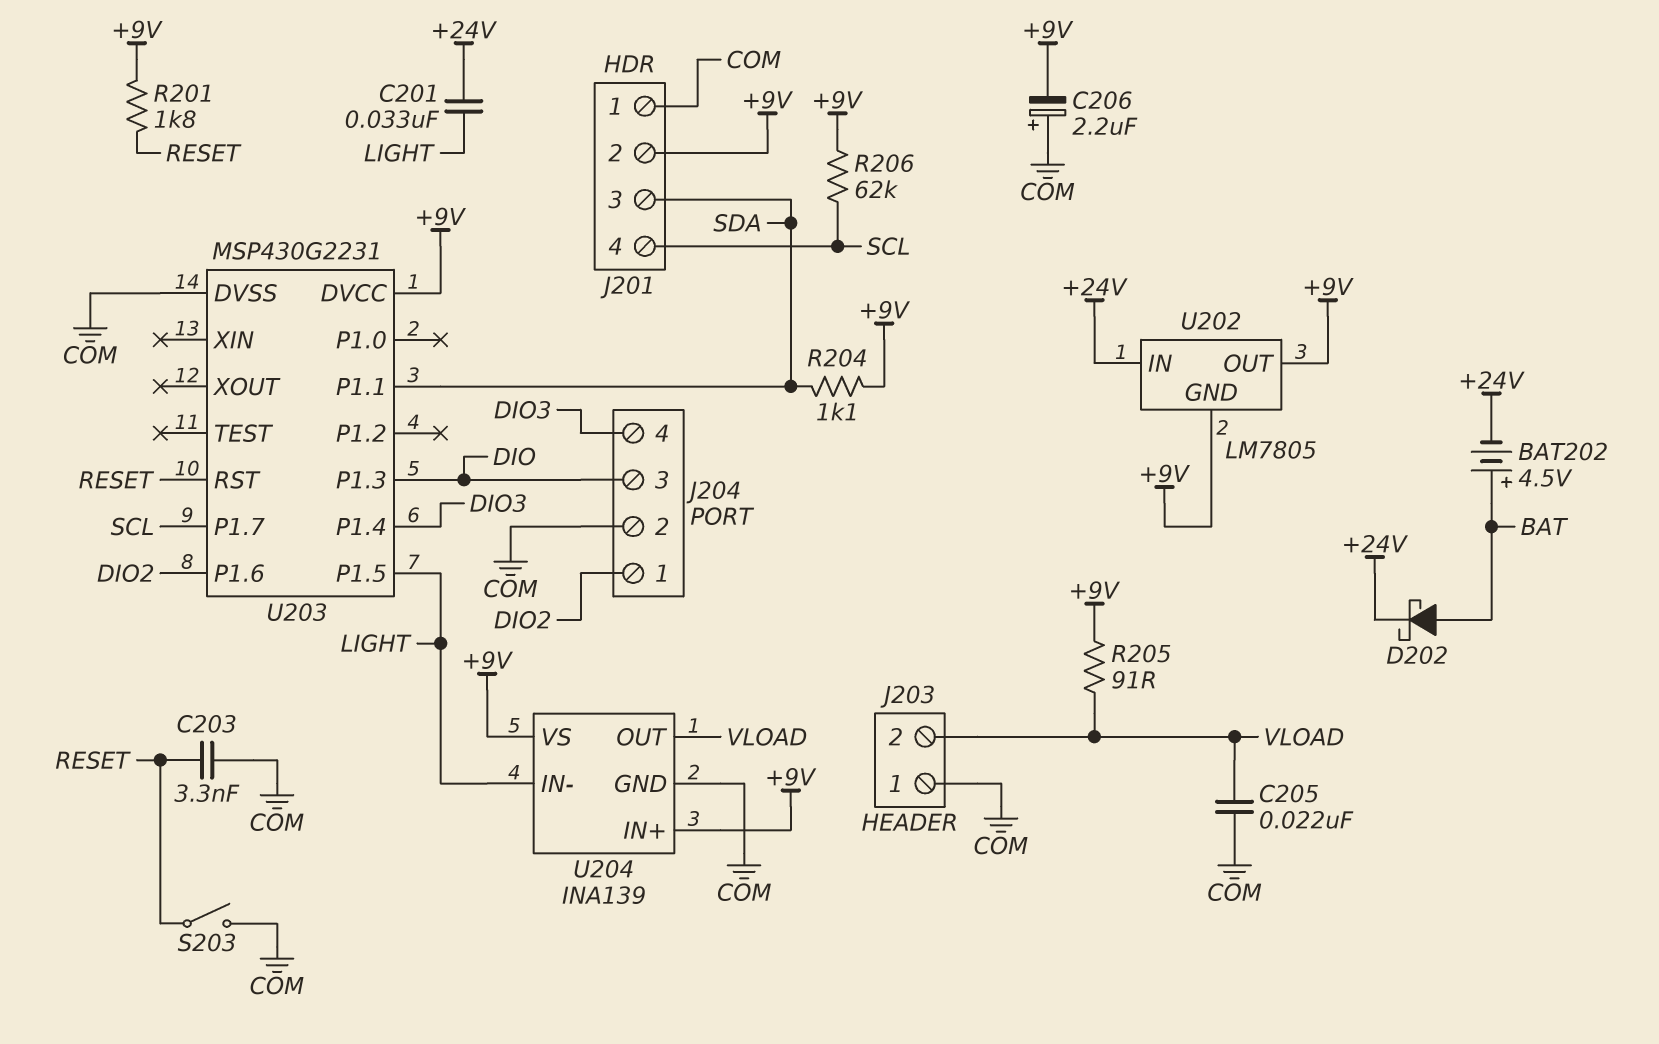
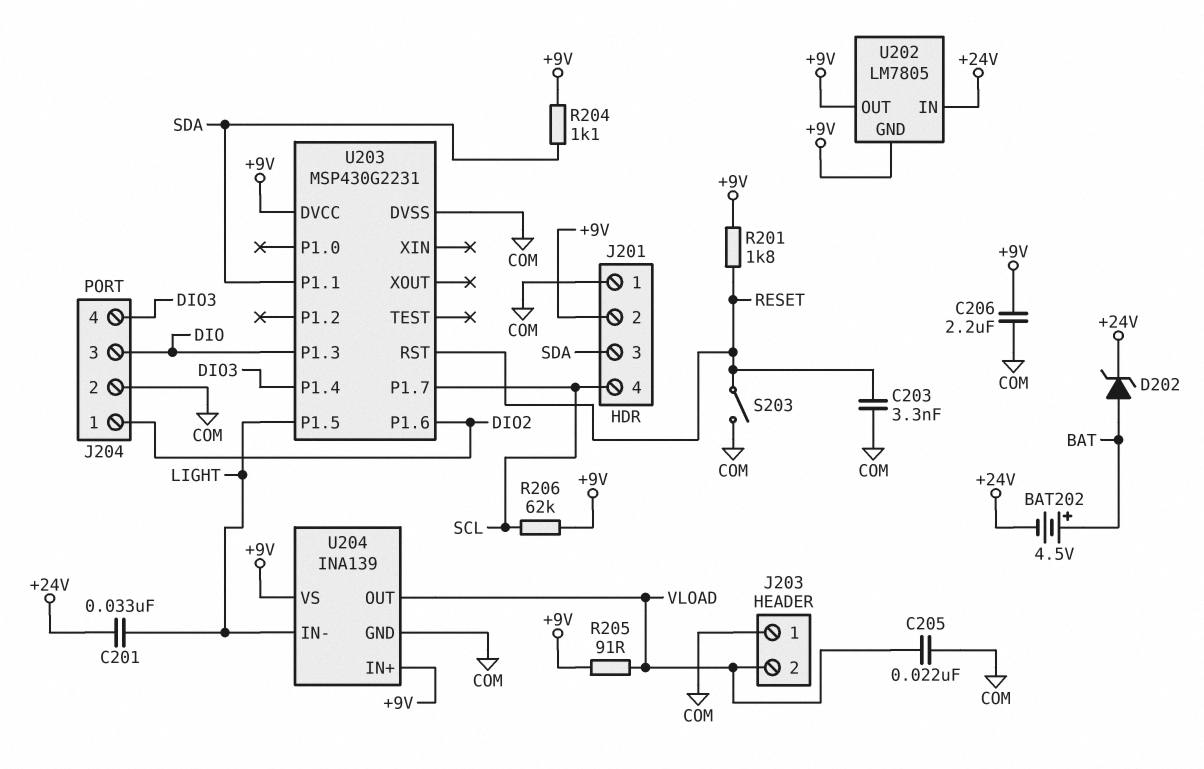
C206: 2.2uF (plus COM, minus +9V) -> 2.2uF (+9V, COM)
D202: schottky (A BAT, K +24V) -> zener (A BAT, K +24V)

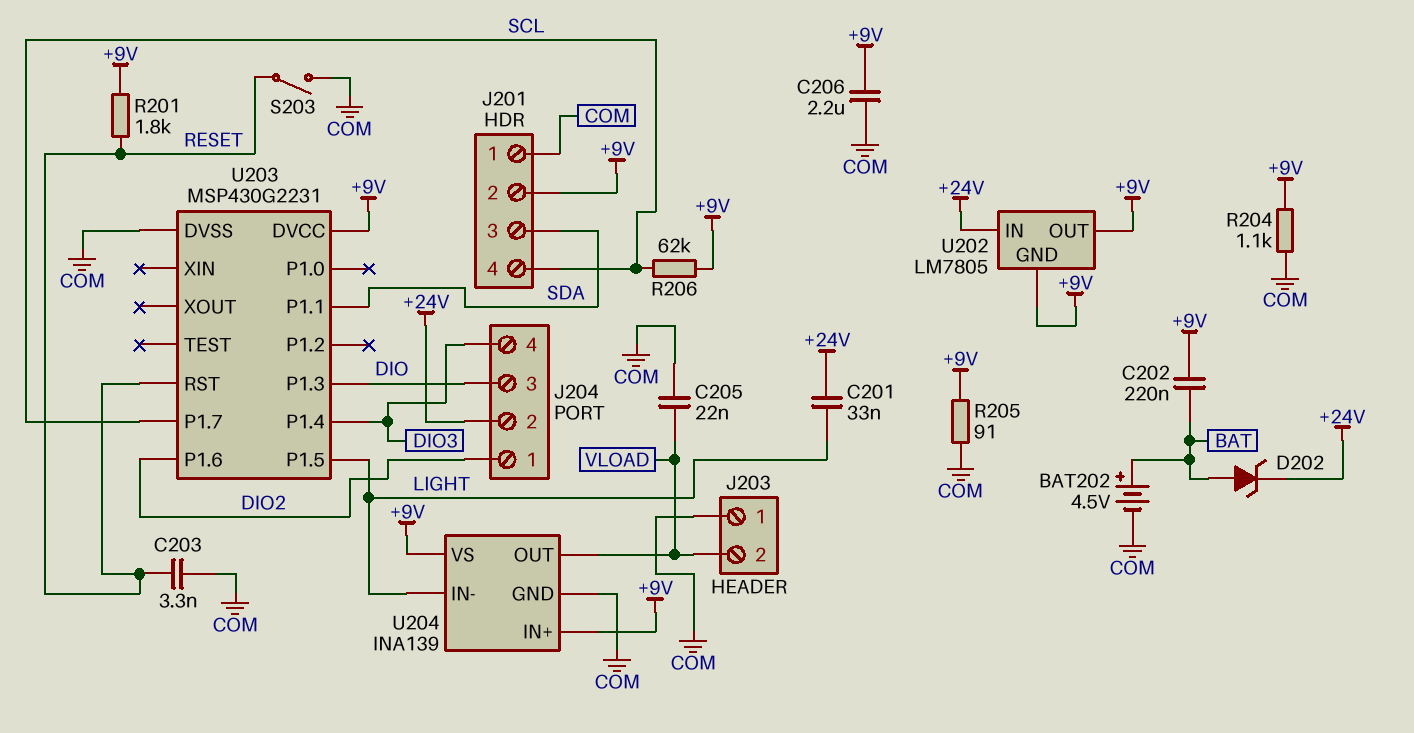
BAT202: 4.5V (plus BAT, minus +24V) -> 4.5V (plus BAT, minus COM)
C202: none -> 220nF (+9V, BAT)
J204 pin 2: COM -> +24V
R204: 1.1k (+9V, SDA) -> 1.1k (+9V, COM)
R205: 91 (+9V, VLOAD) -> 91 (+9V, COM)

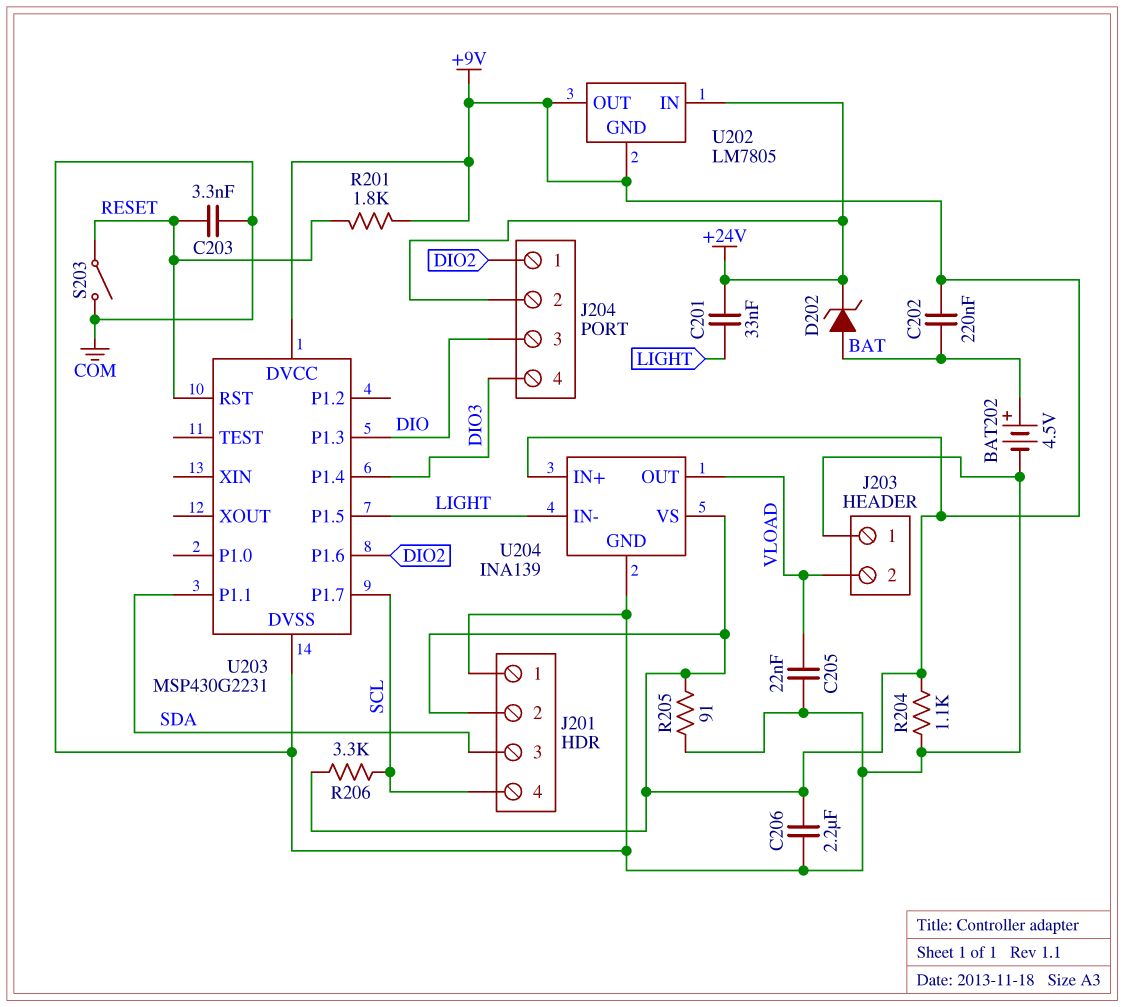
R206: 62k (+9V, SCL) -> 3.3k (+9V, SCL)

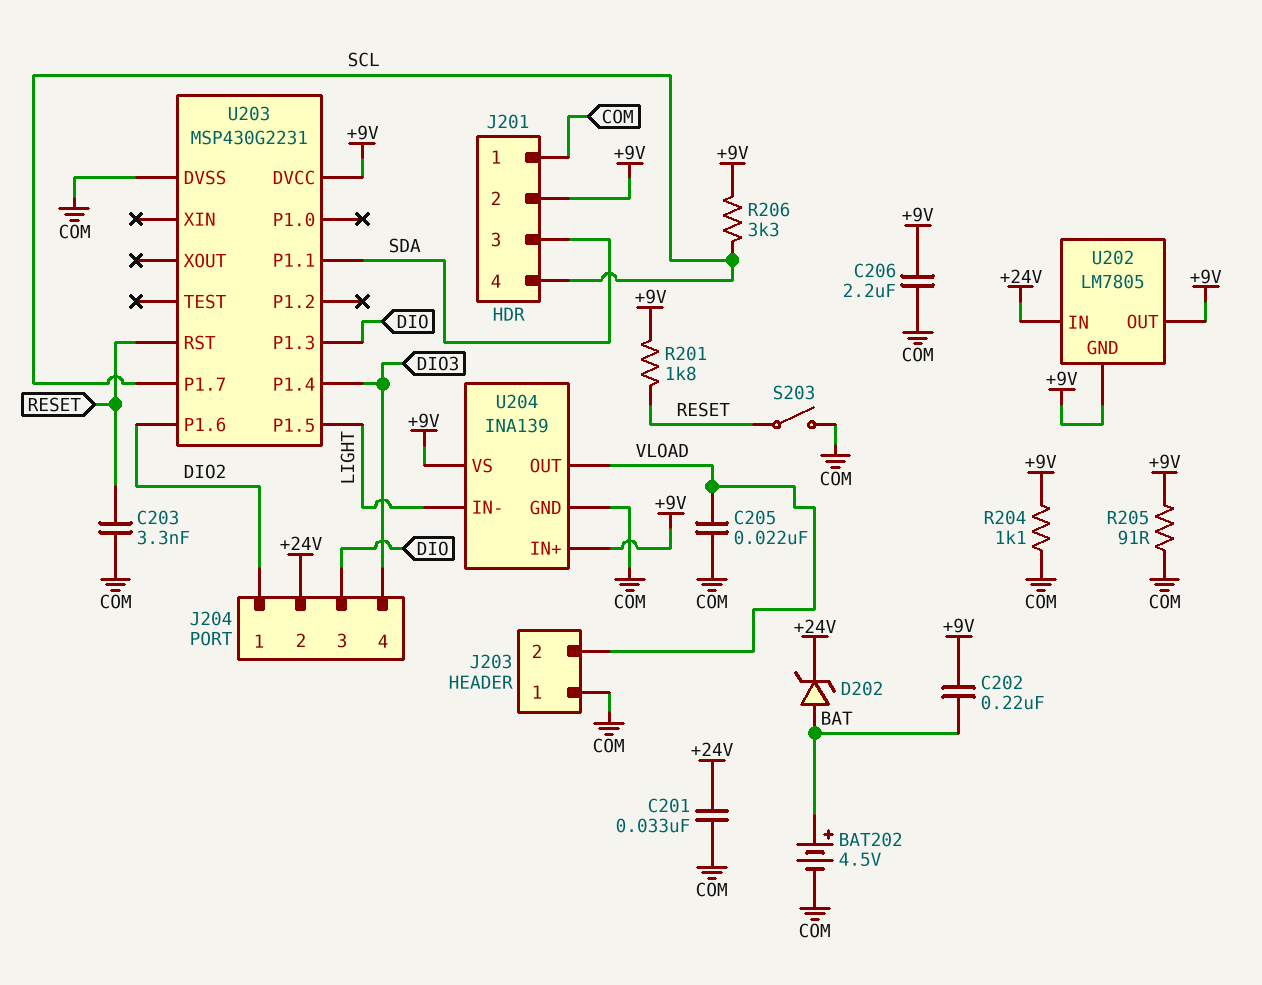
C201: 33nF (+24V, LIGHT) -> 33nF (+24V, COM)

